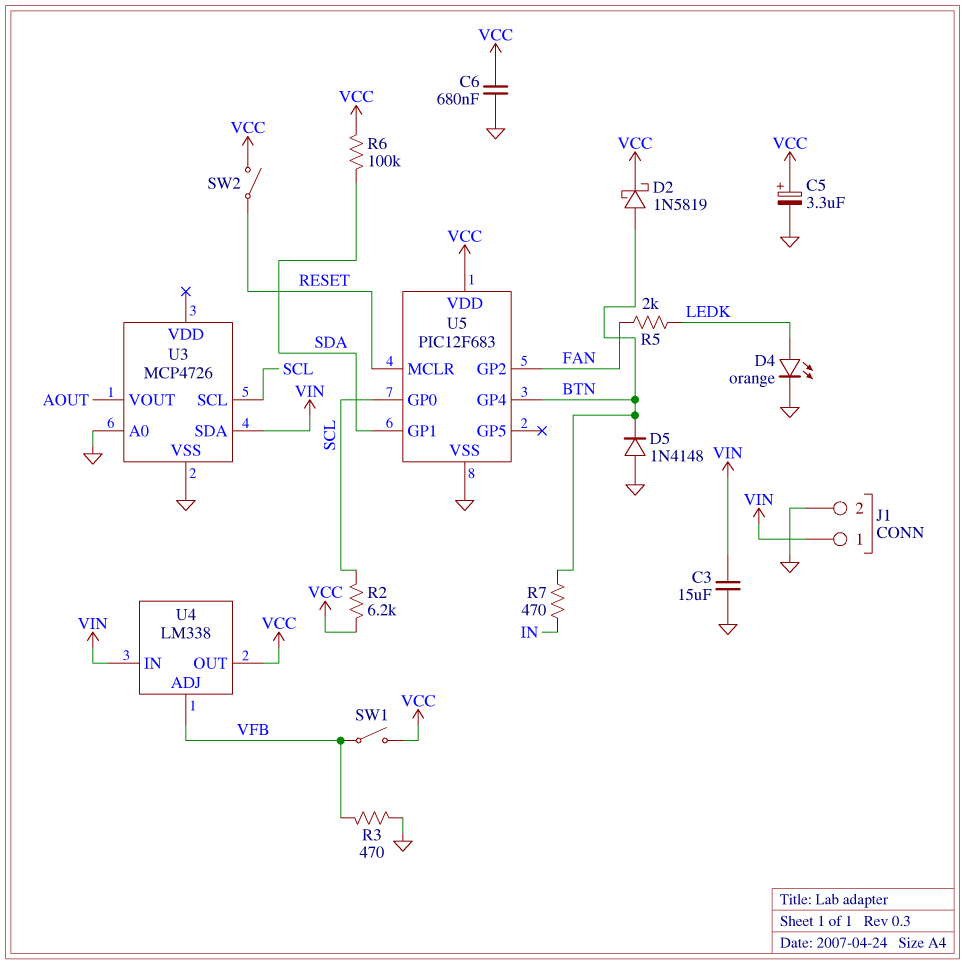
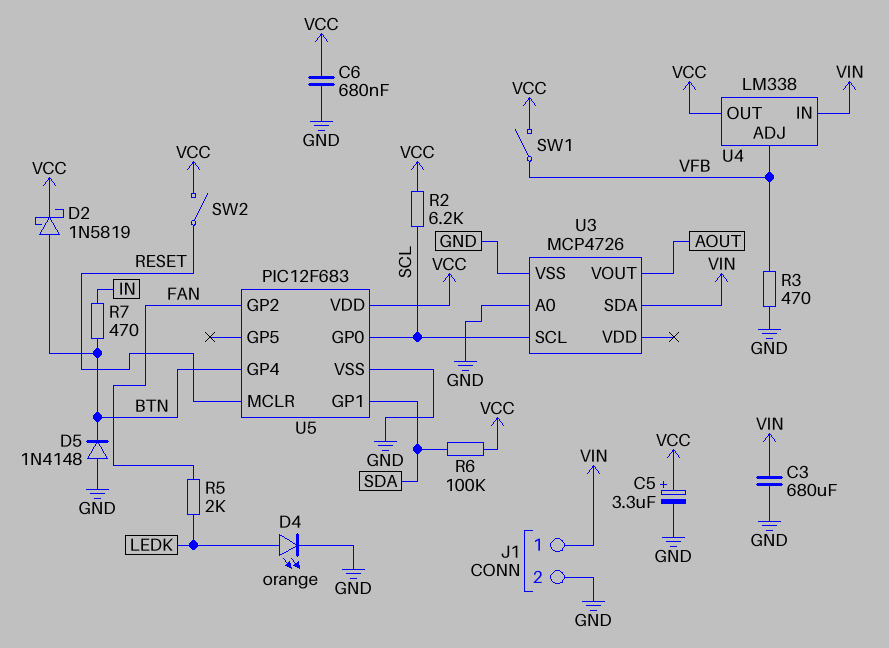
C3: 15uF (GND, VIN) -> 680uF (GND, VIN)

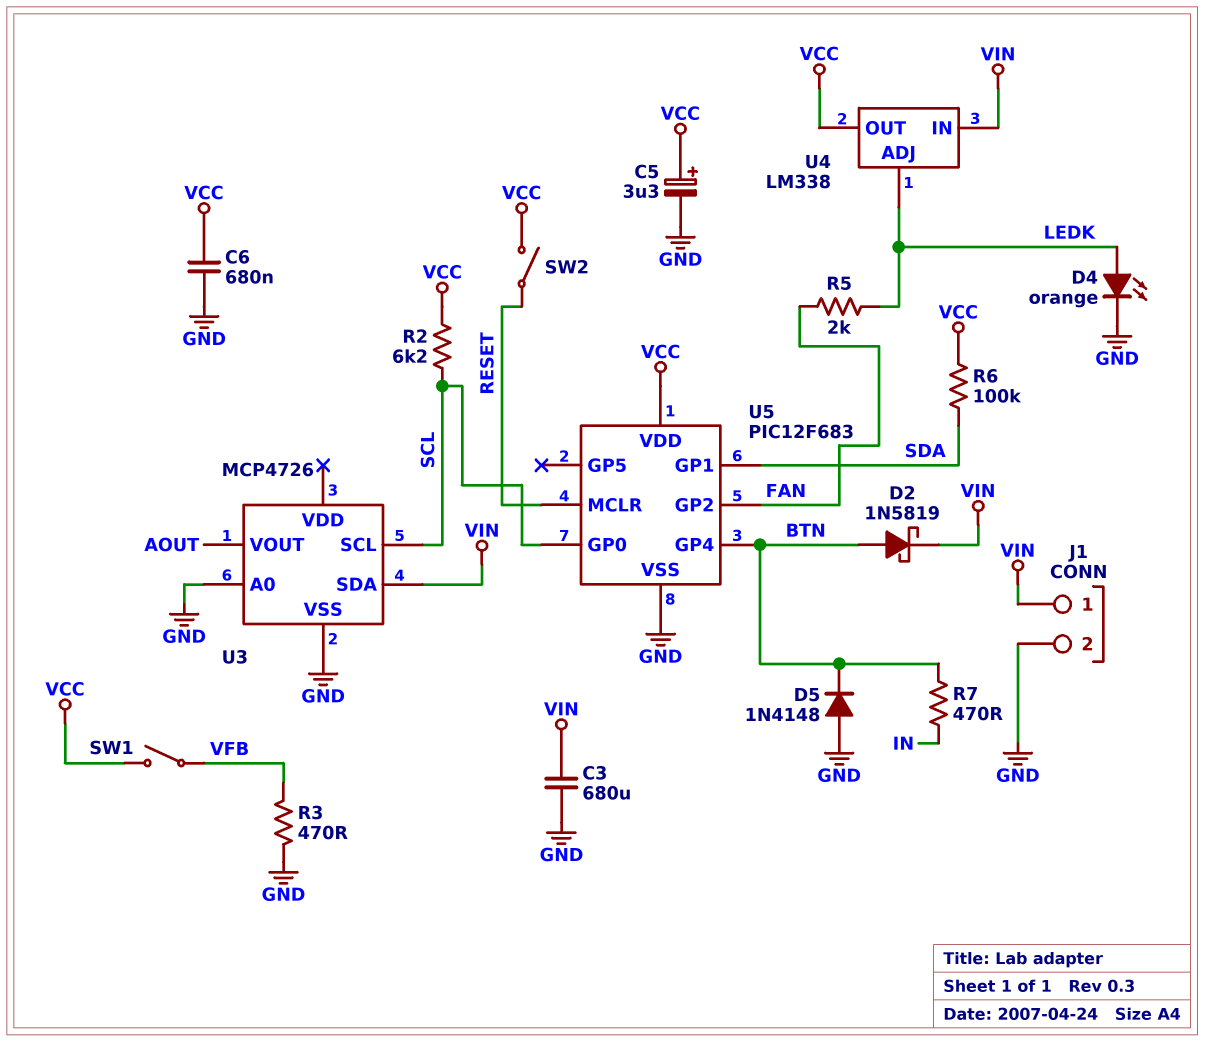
D2: schottky 1N5819 (A BTN, K VCC) -> schottky 1N5819 (A BTN, K VIN)
U4 pin ADJ: VFB -> LEDK

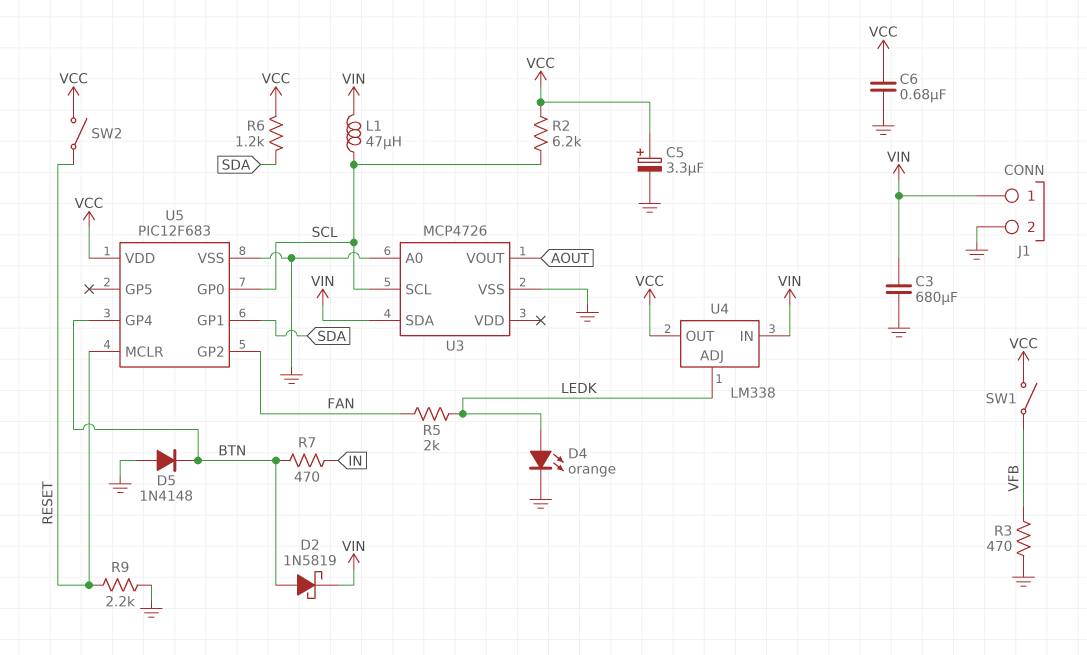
L1: none -> 47uH (SCL, VIN)
R6: 100k (SDA, VCC) -> 1.2k (SDA, VCC)
R9: none -> 2.2k (GND, RESET)

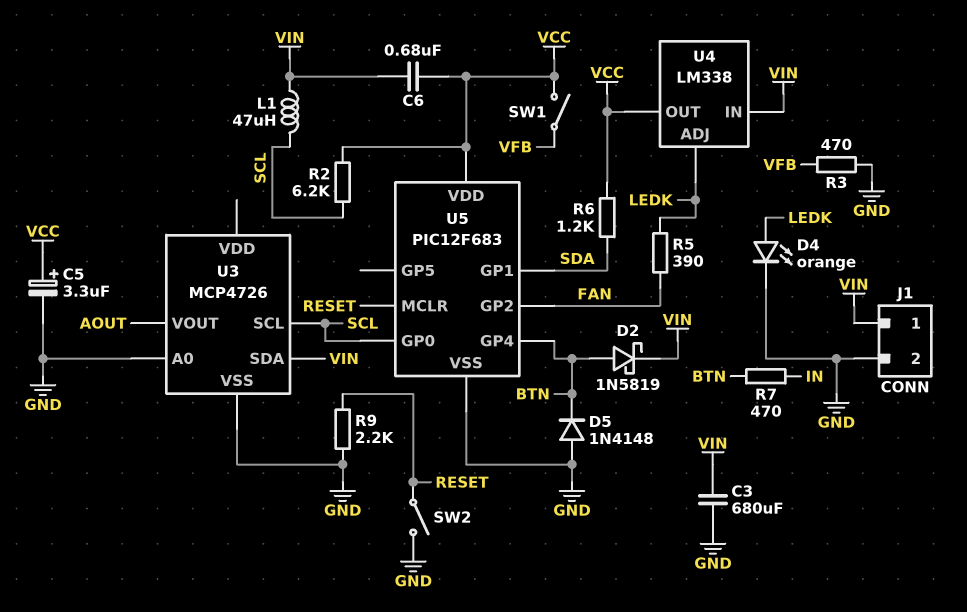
C6: 680nF (GND, VCC) -> 680nF (VCC, VIN)
R5: 2k (FAN, LEDK) -> 390 (FAN, LEDK)
SW2: switch (RESET, VCC) -> switch (GND, RESET)

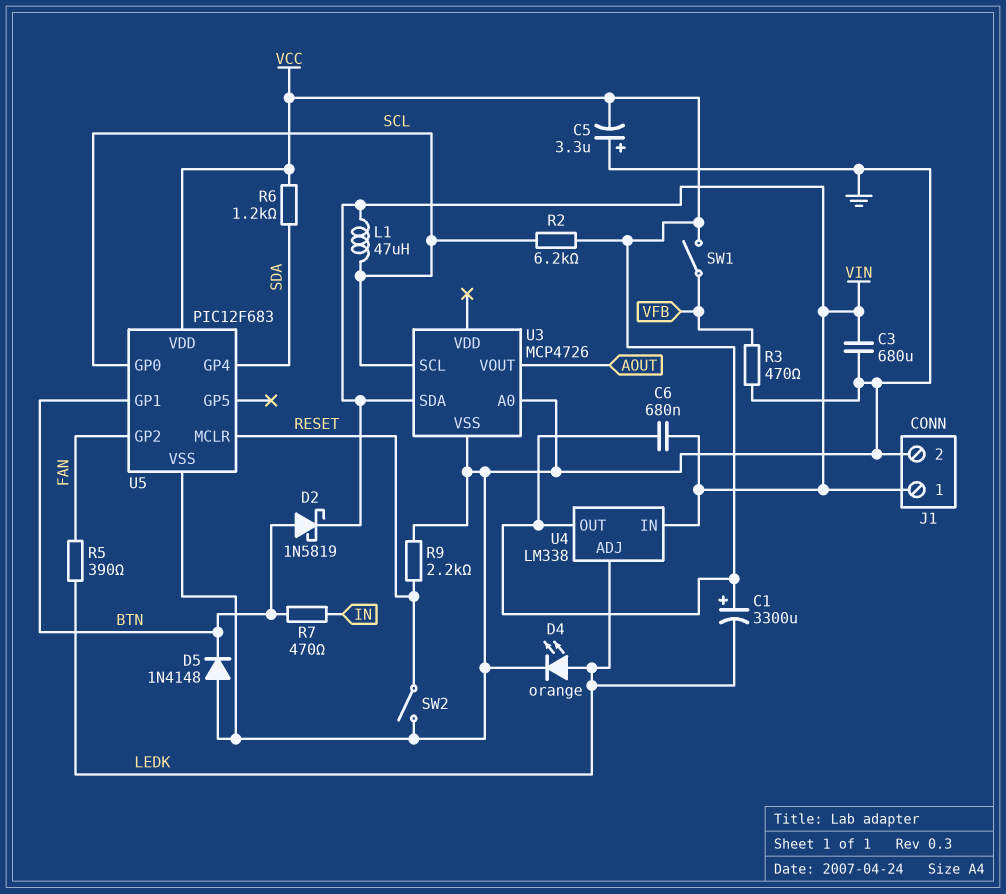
C1: none -> 3300uF (plus VCC, minus LEDK)
C5: 3.3uF (plus VCC, minus GND) -> 3.3uF (plus GND, minus VCC)
U5 pin GP1: SDA -> BTN
U5 pin GP4: BTN -> SDA

